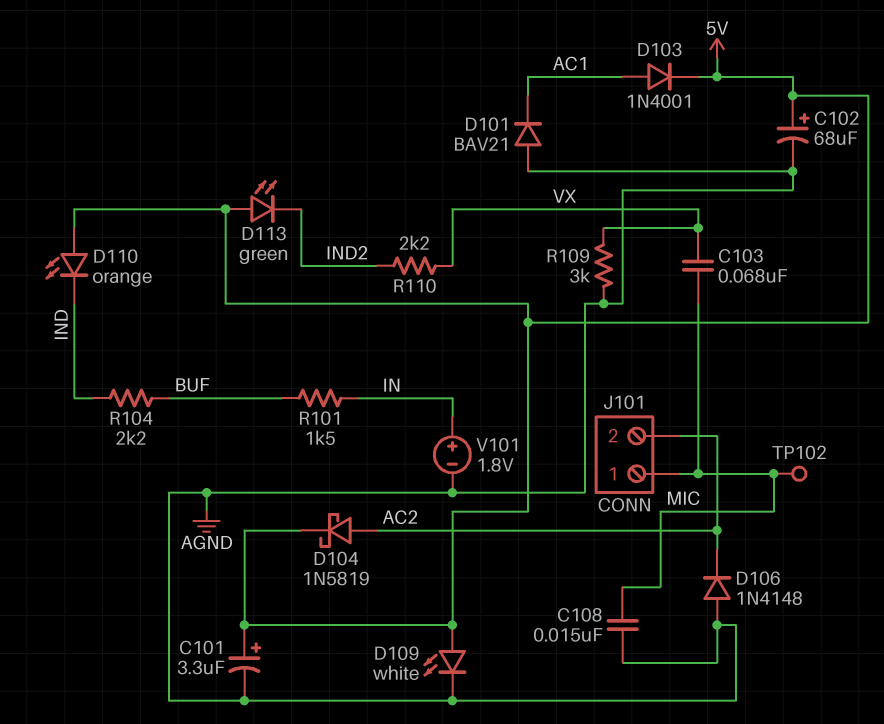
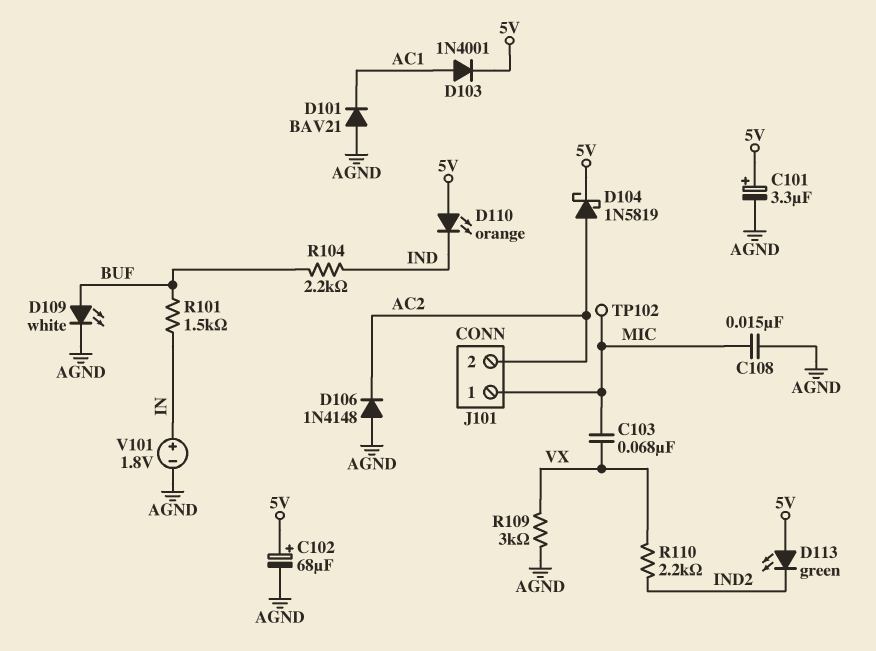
D109: LED white (A 5V, K AGND) -> LED white (A BUF, K AGND)

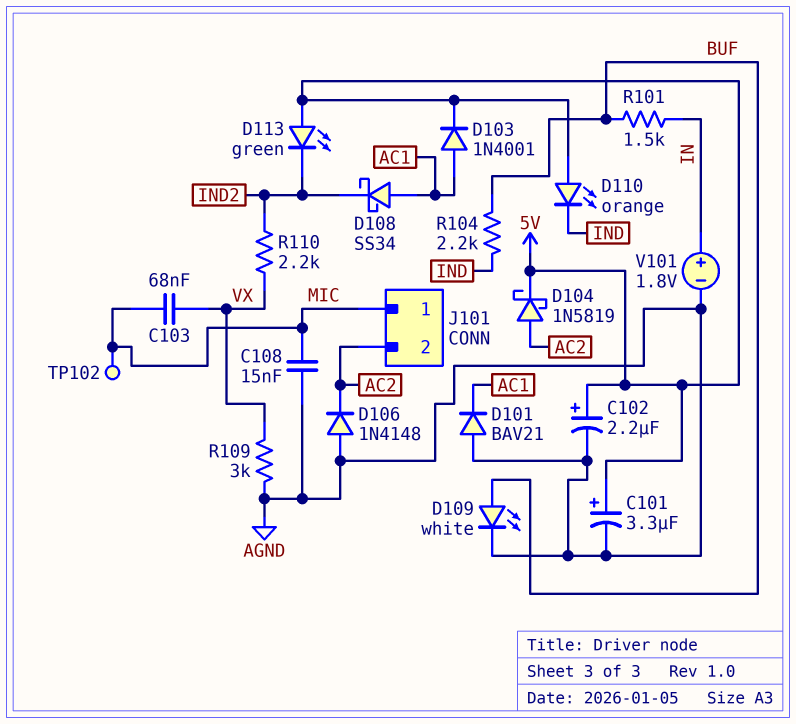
C102: 68uF (plus 5V, minus AGND) -> 2.2uF (plus 5V, minus AGND)
D108: none -> schottky SS34 (A AC1, K IND2)

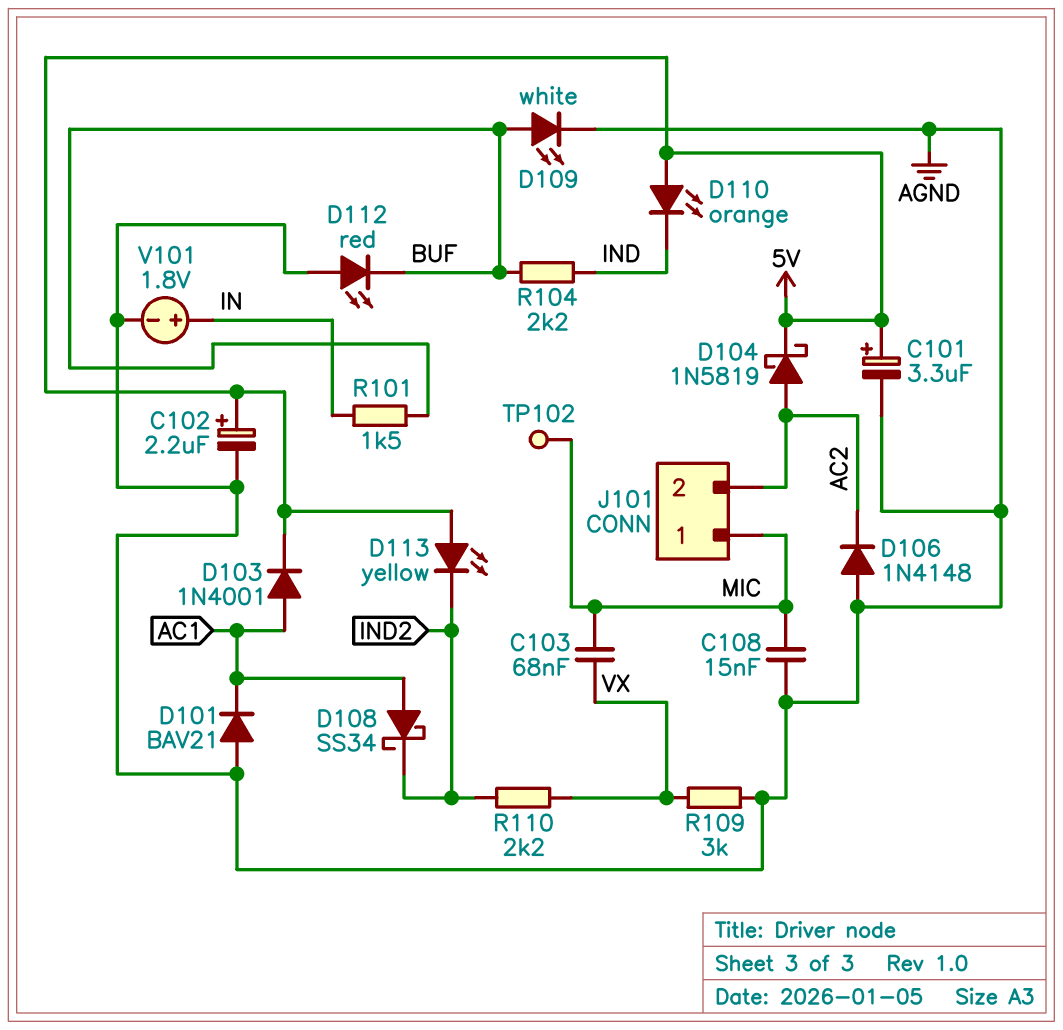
D112: none -> LED red (A AGND, K BUF)
D113: LED green (A 5V, K IND2) -> LED yellow (A 5V, K IND2)

